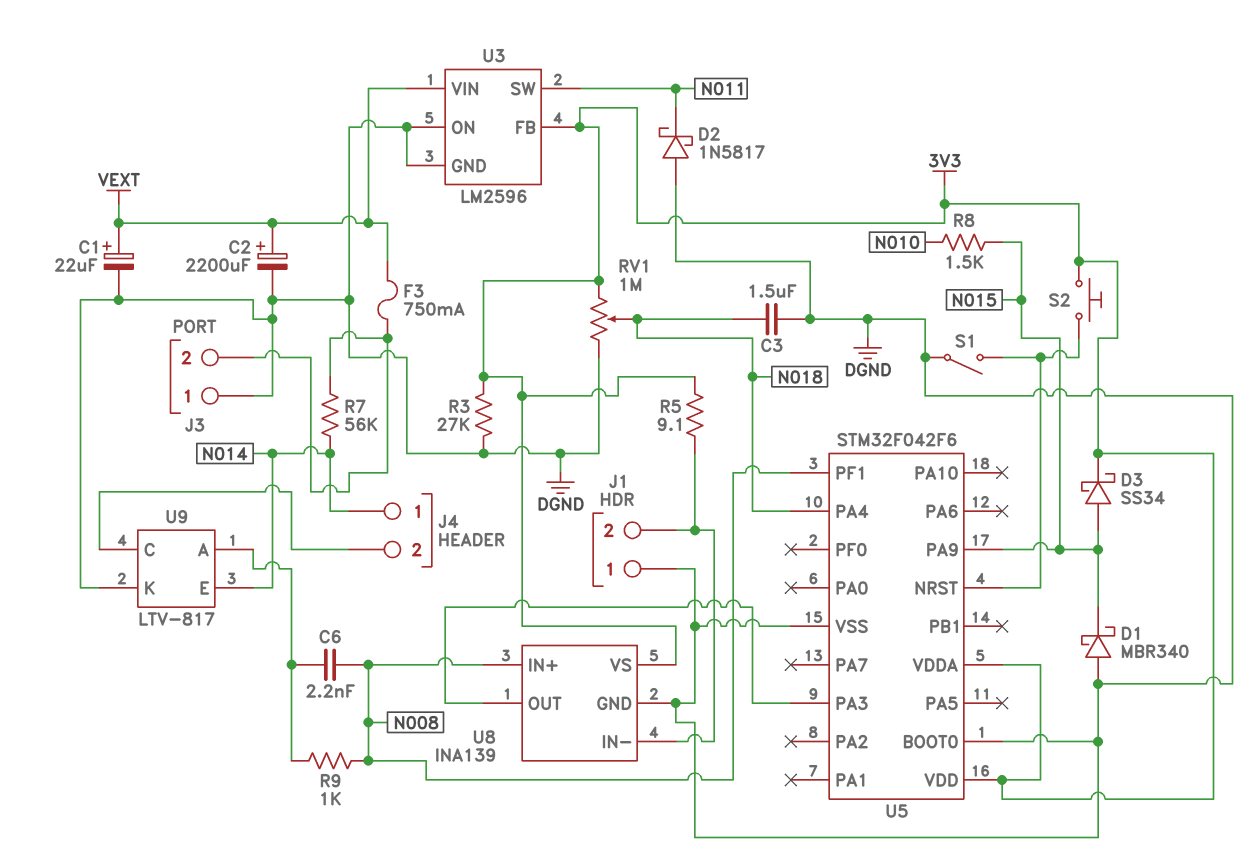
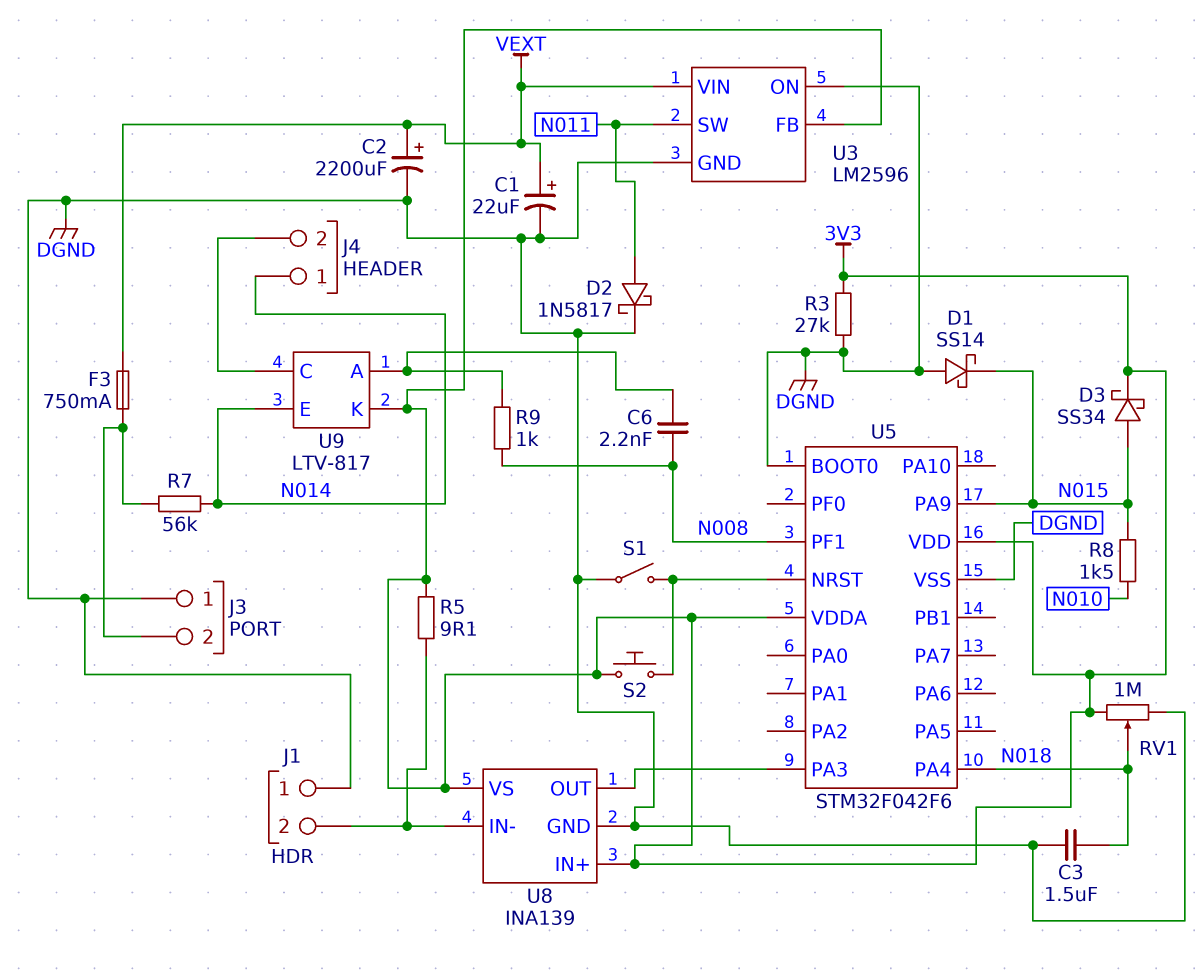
D1: schottky MBR340 (A DGND, K N015) -> schottky SS14 (A DGND, K N015)
D2: schottky 1N5817 (A DGND, K N011) -> schottky 1N5817 (A N011, K DGND)
U8 pin IN+: N008 -> 3V3
U9 pin K: DGND -> 3V3

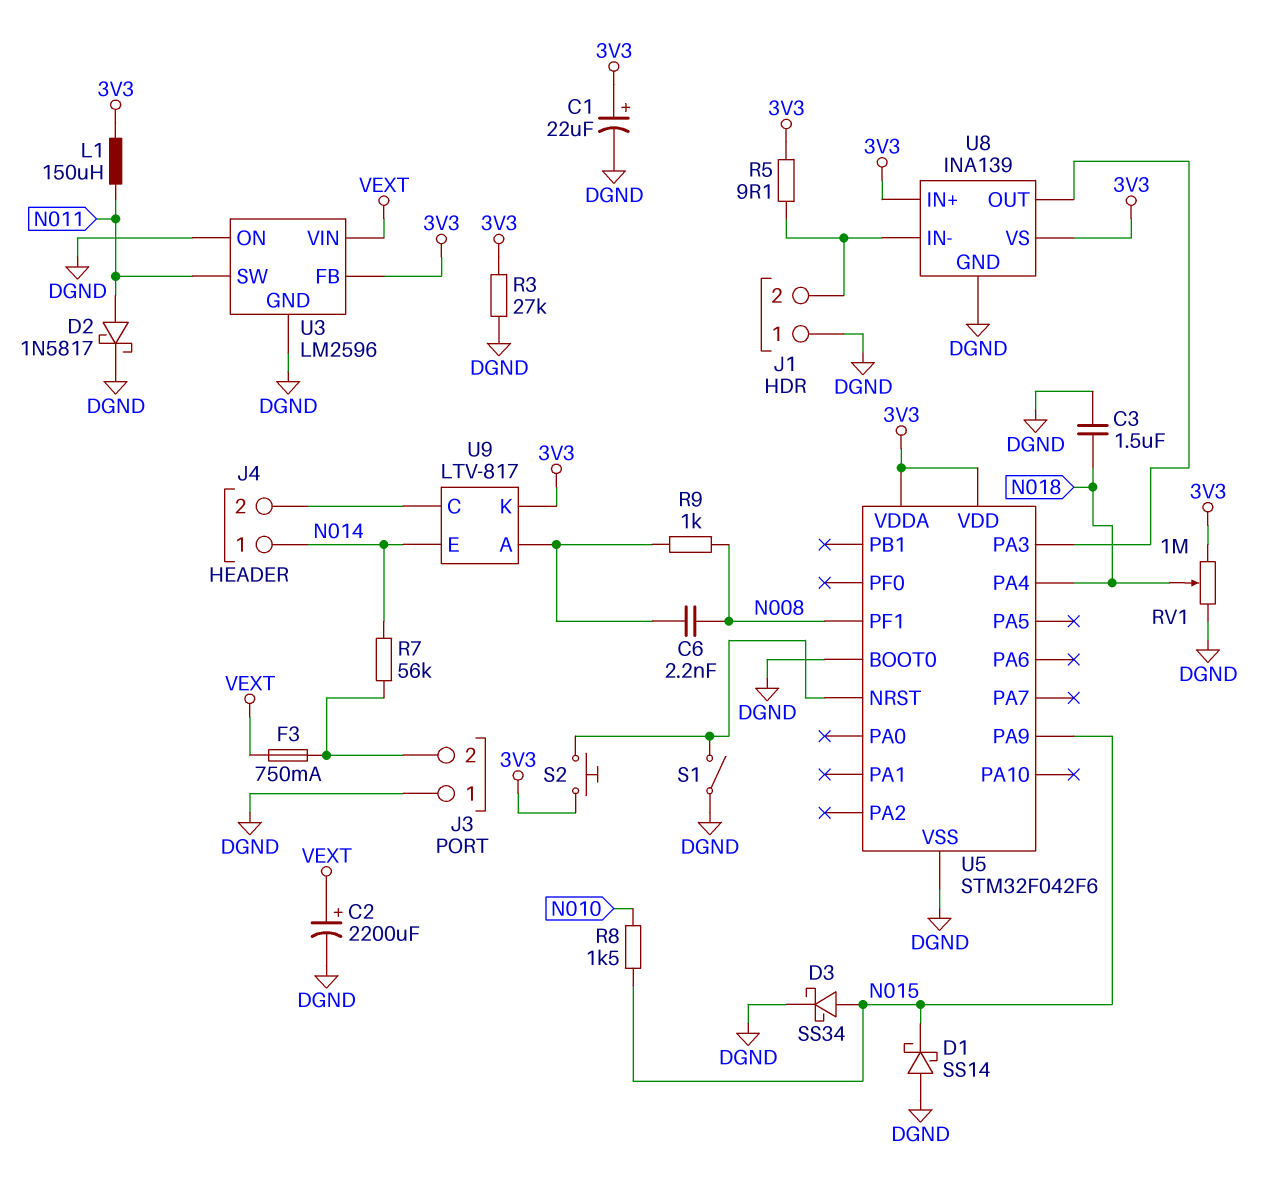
C1: 22uF (plus VEXT, minus DGND) -> 22uF (plus 3V3, minus DGND)
D3: schottky SS34 (A N015, K 3V3) -> schottky SS34 (A N015, K DGND)
L1: none -> 150uH (3V3, N011)

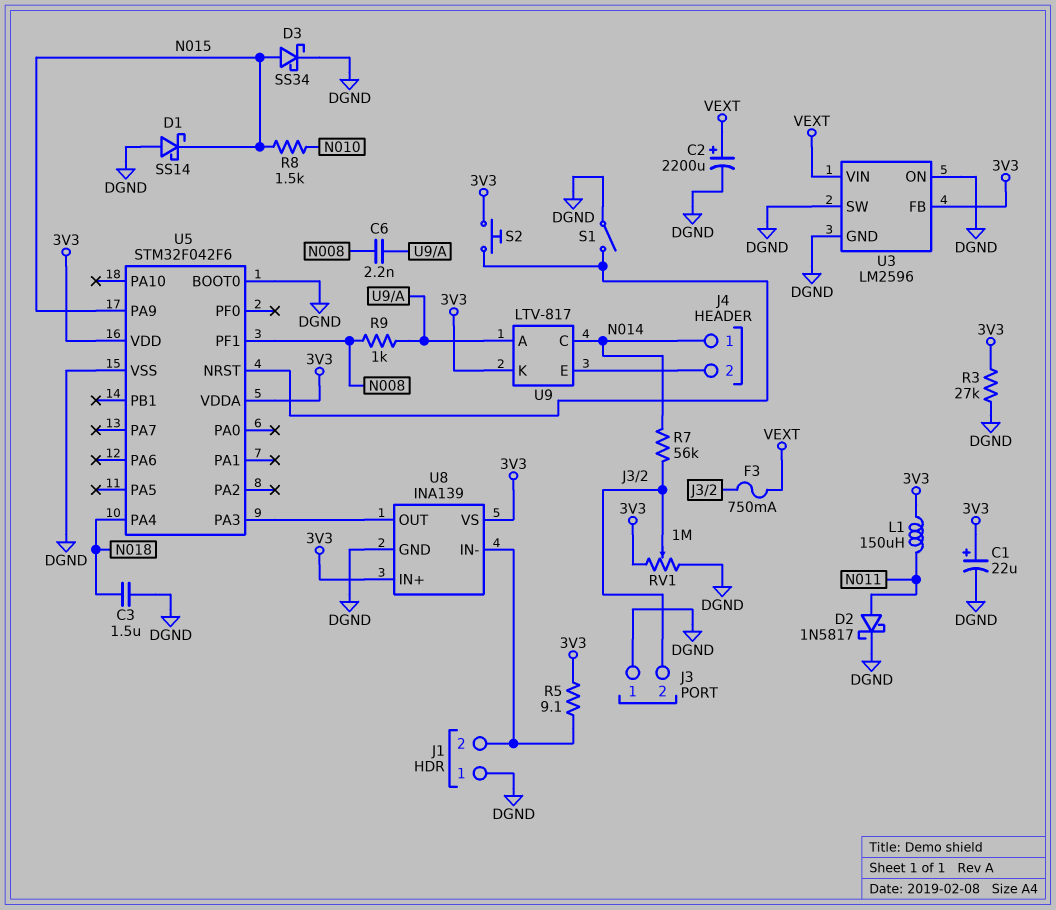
RV1: 1M (3V3, DGND, wiper N018) -> 1M (3V3, DGND, wiper J3/2)
U3 pin SW: N011 -> DGND
U9 pin C: J4/2 -> N014
U9 pin E: N014 -> J4/2

